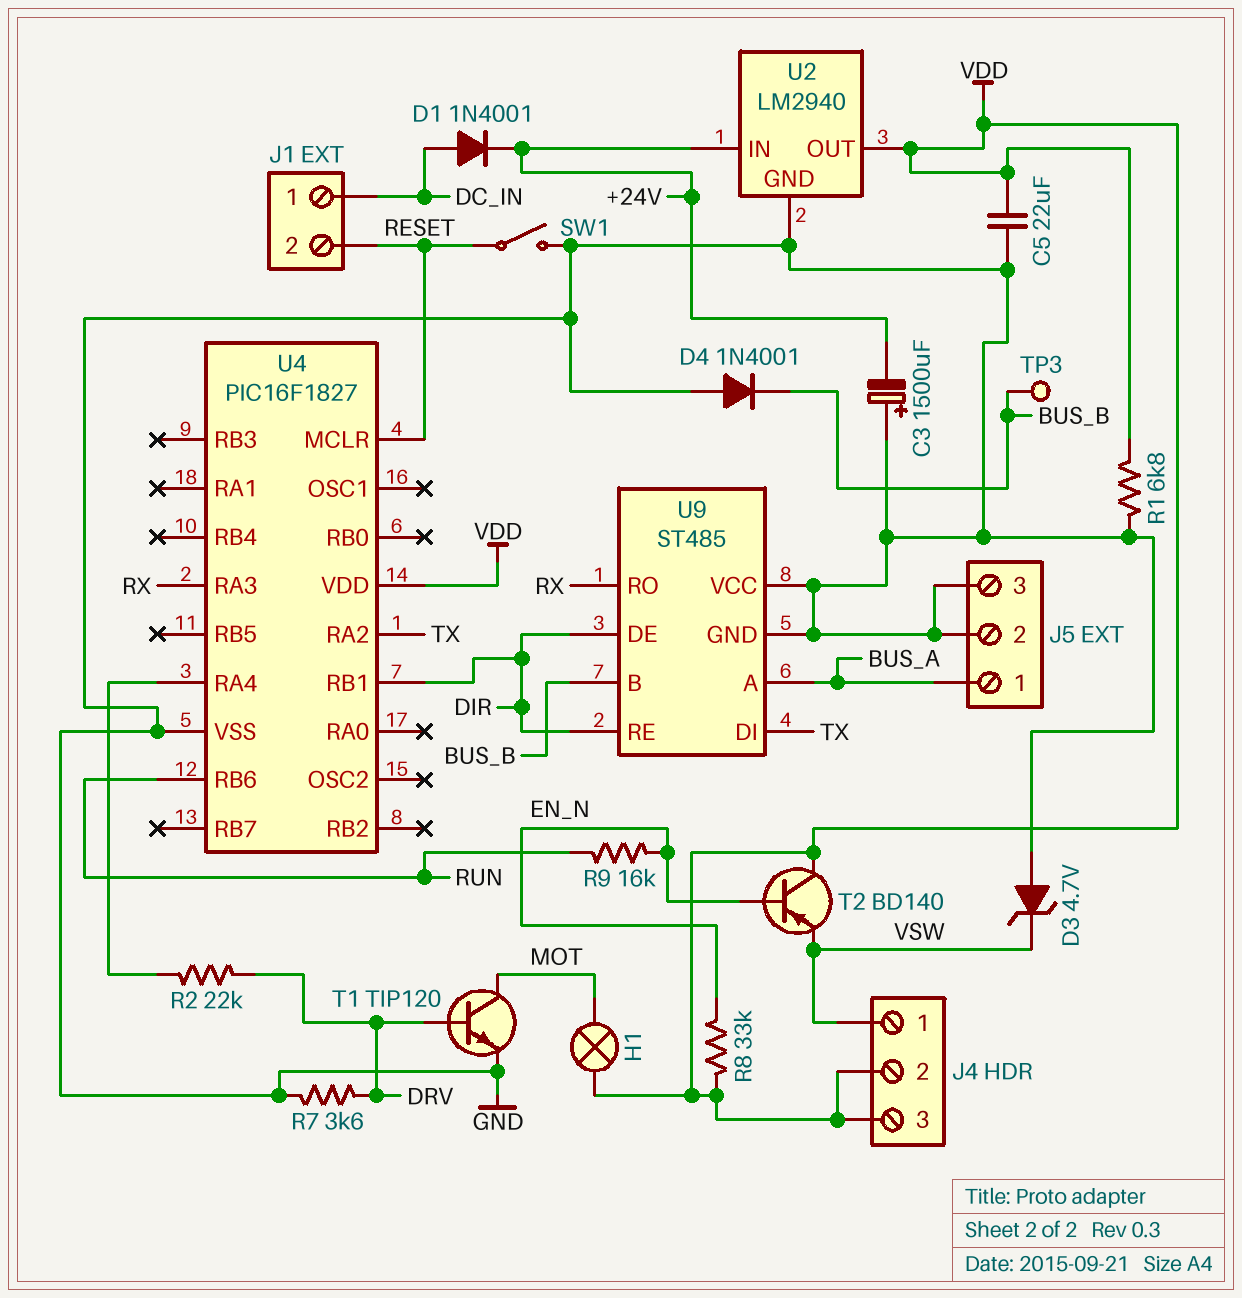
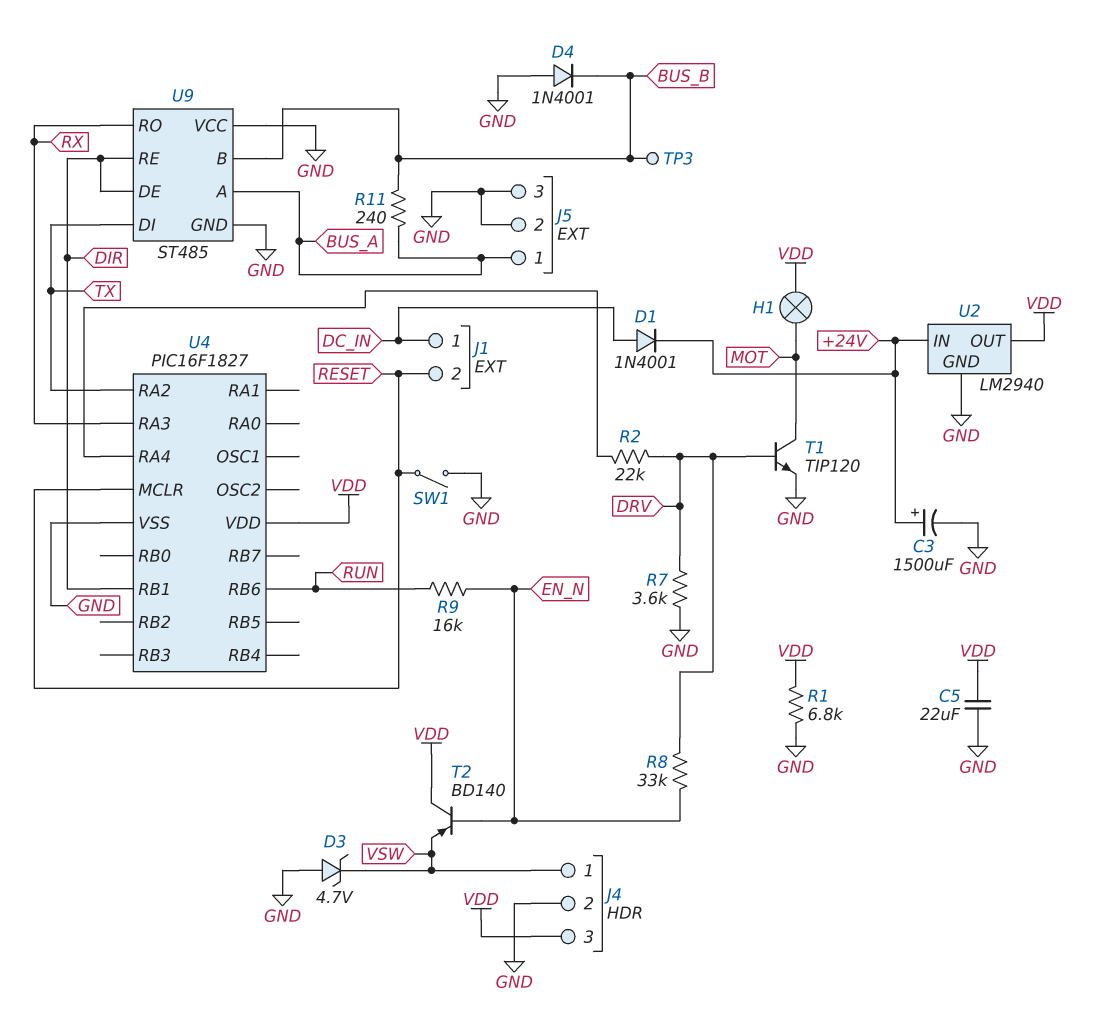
C3: 1500uF (plus GND, minus +24V) -> 1500uF (plus +24V, minus GND)
J4 pin 2: VDD -> GND
R8: 33k (EN_N, VDD) -> 33k (DRV, EN_N)
R11: none -> 240 (BUS_A, BUS_B)

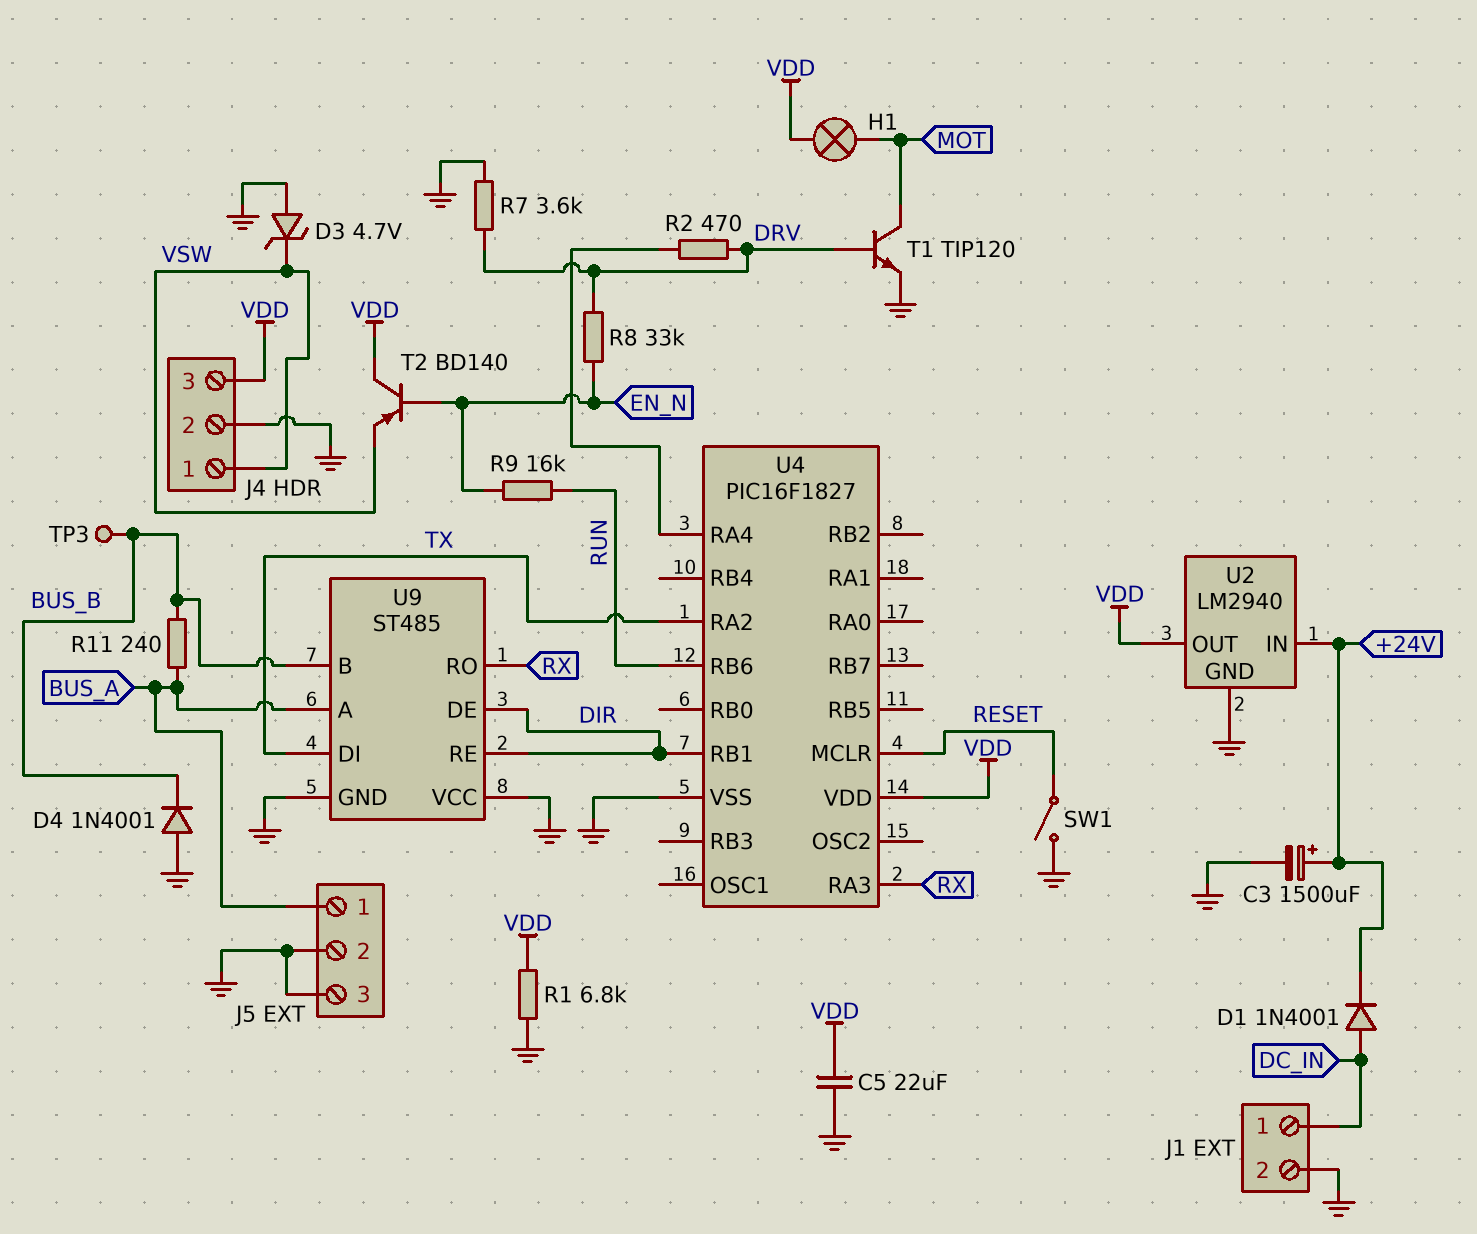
J1 pin 2: RESET -> GND
R2: 22k (DRV, U4/RA4) -> 470 (DRV, U4/RA4)

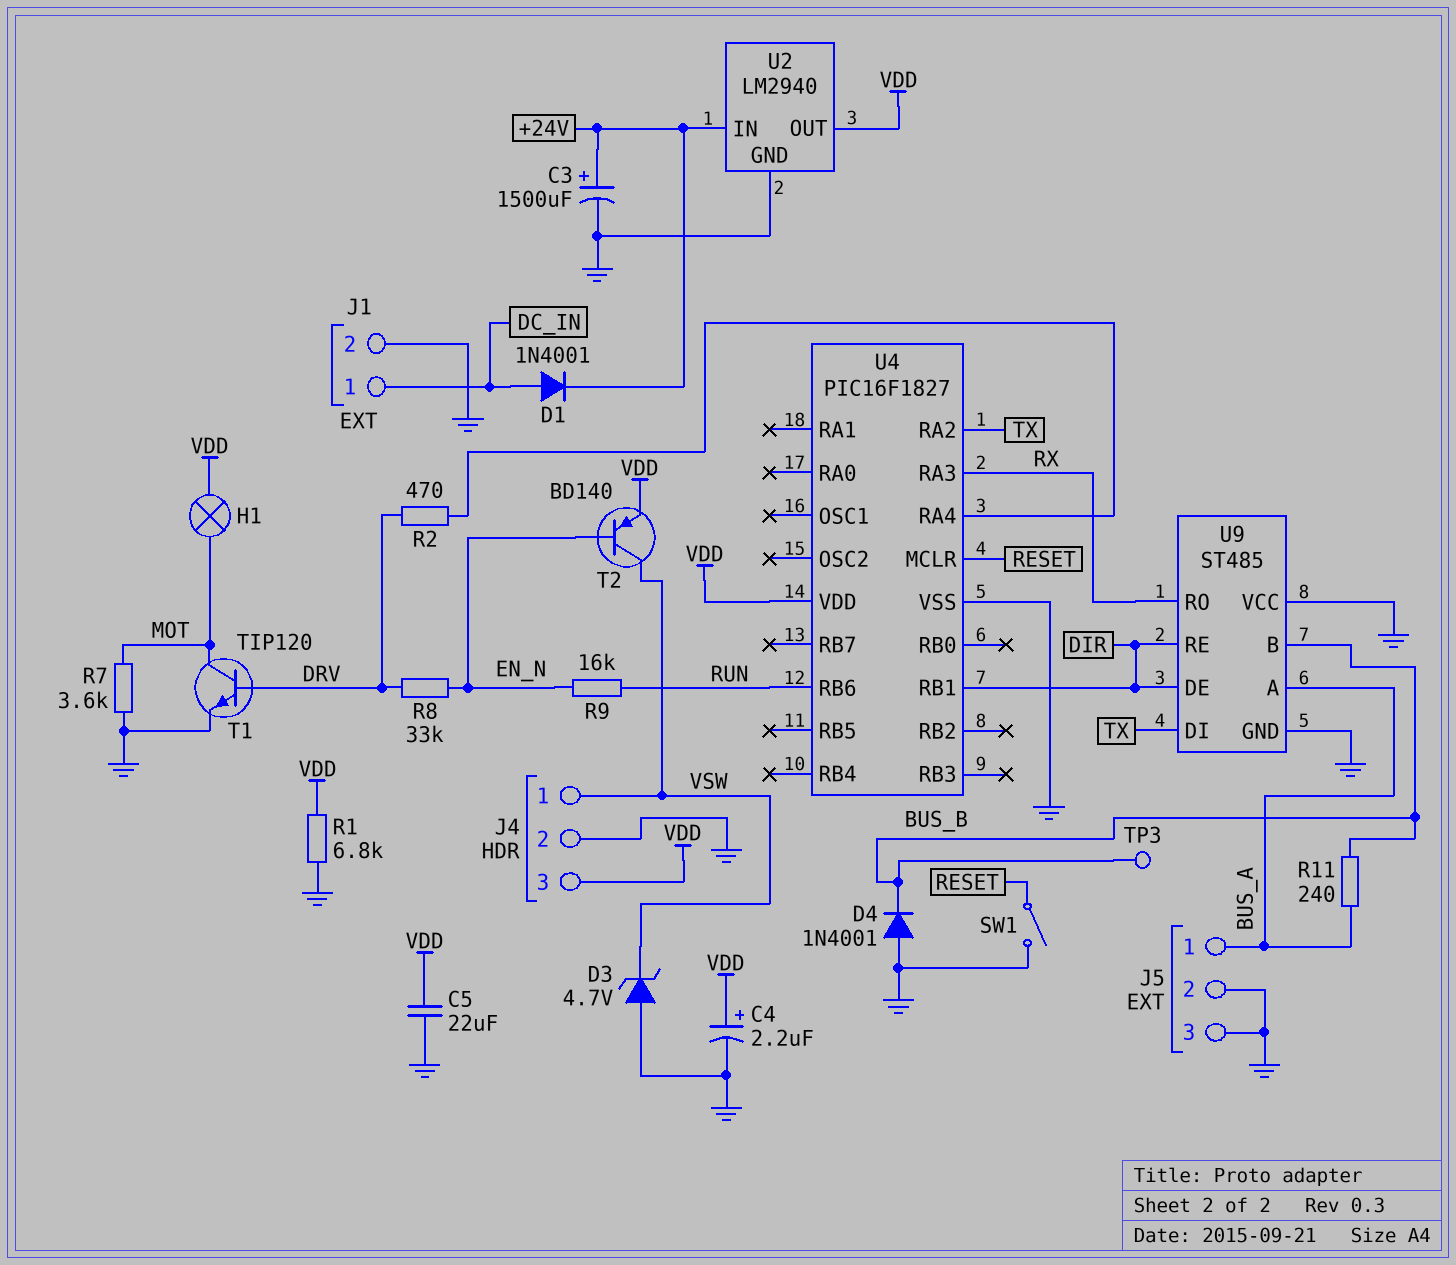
C4: none -> 2.2uF (plus VDD, minus GND)
R7: 3.6k (DRV, GND) -> 3.6k (GND, MOT)
T2: PNP BD140 (B EN_N, C VDD, E VSW) -> PNP BD140 (B EN_N, C VSW, E VDD)

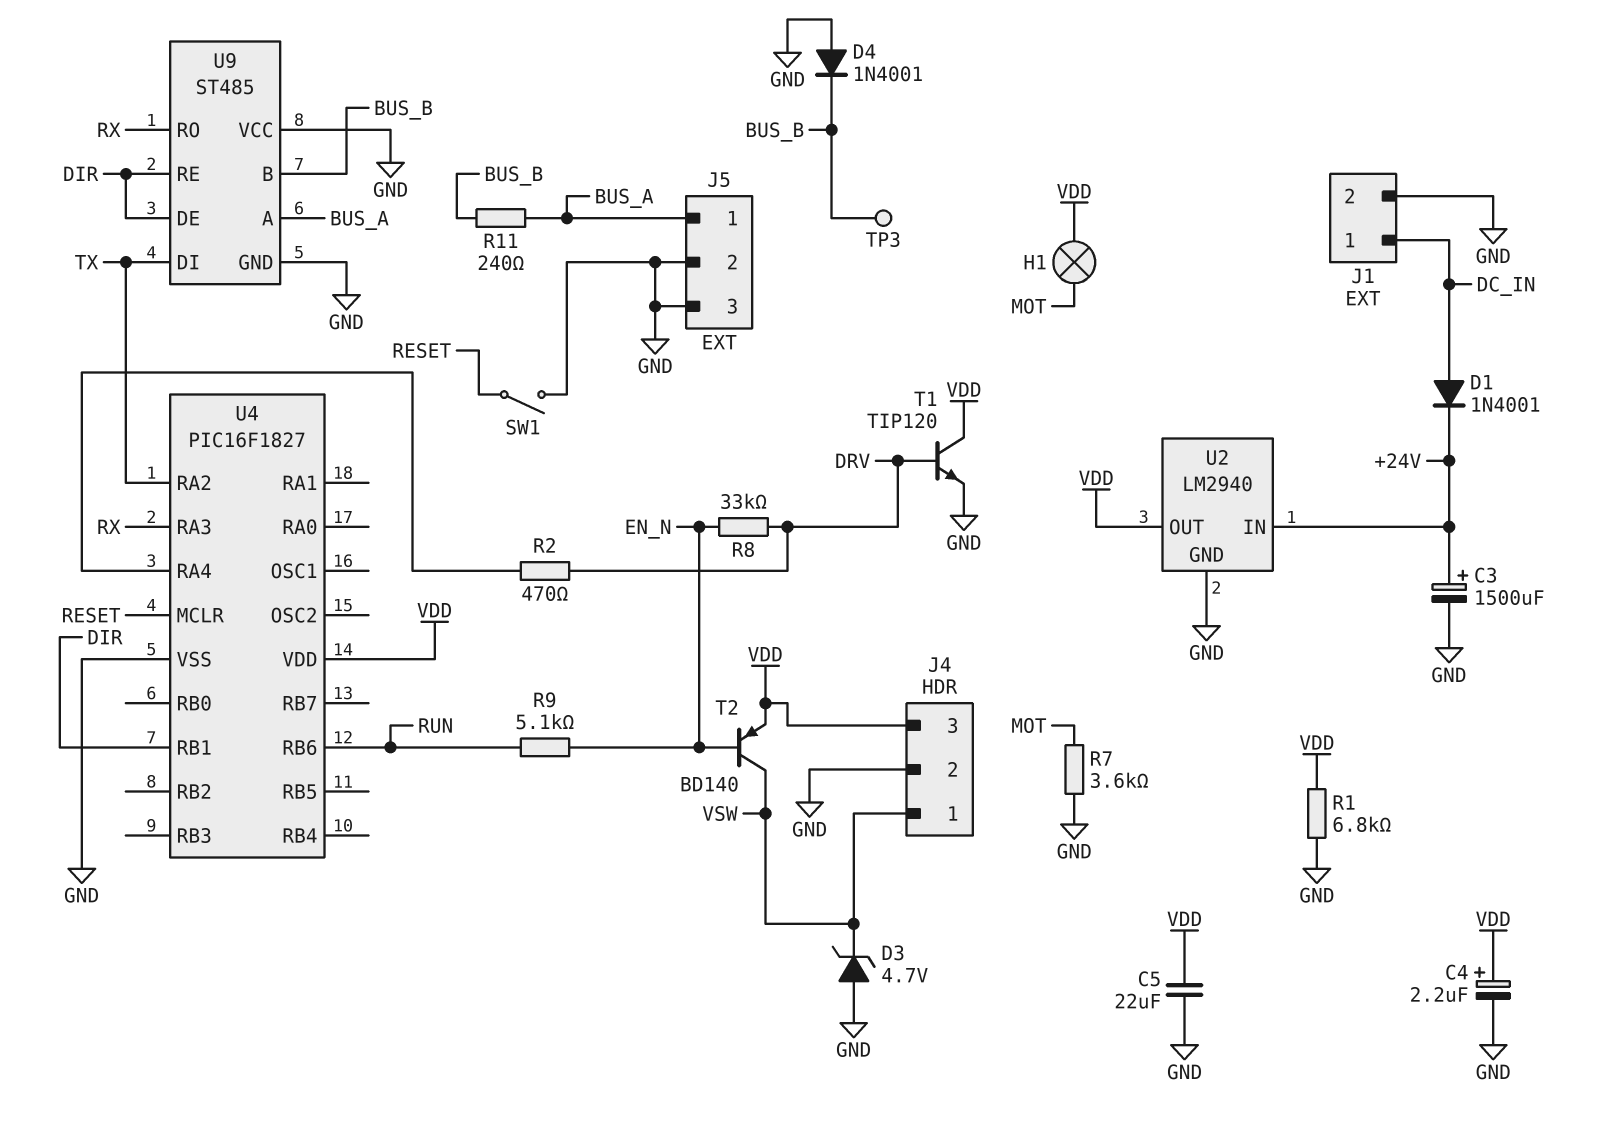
R9: 16k (EN_N, RUN) -> 5.1k (EN_N, RUN)
T1: NPN TIP120 (B DRV, C MOT, E GND) -> NPN TIP120 (B DRV, C VDD, E GND)

